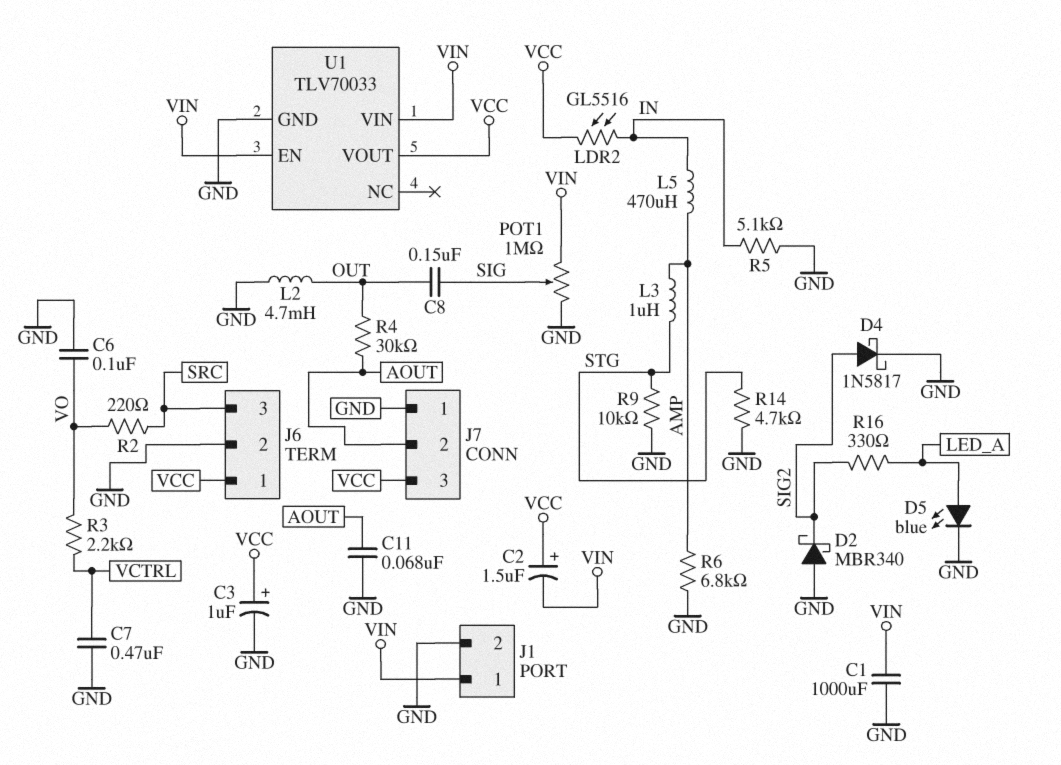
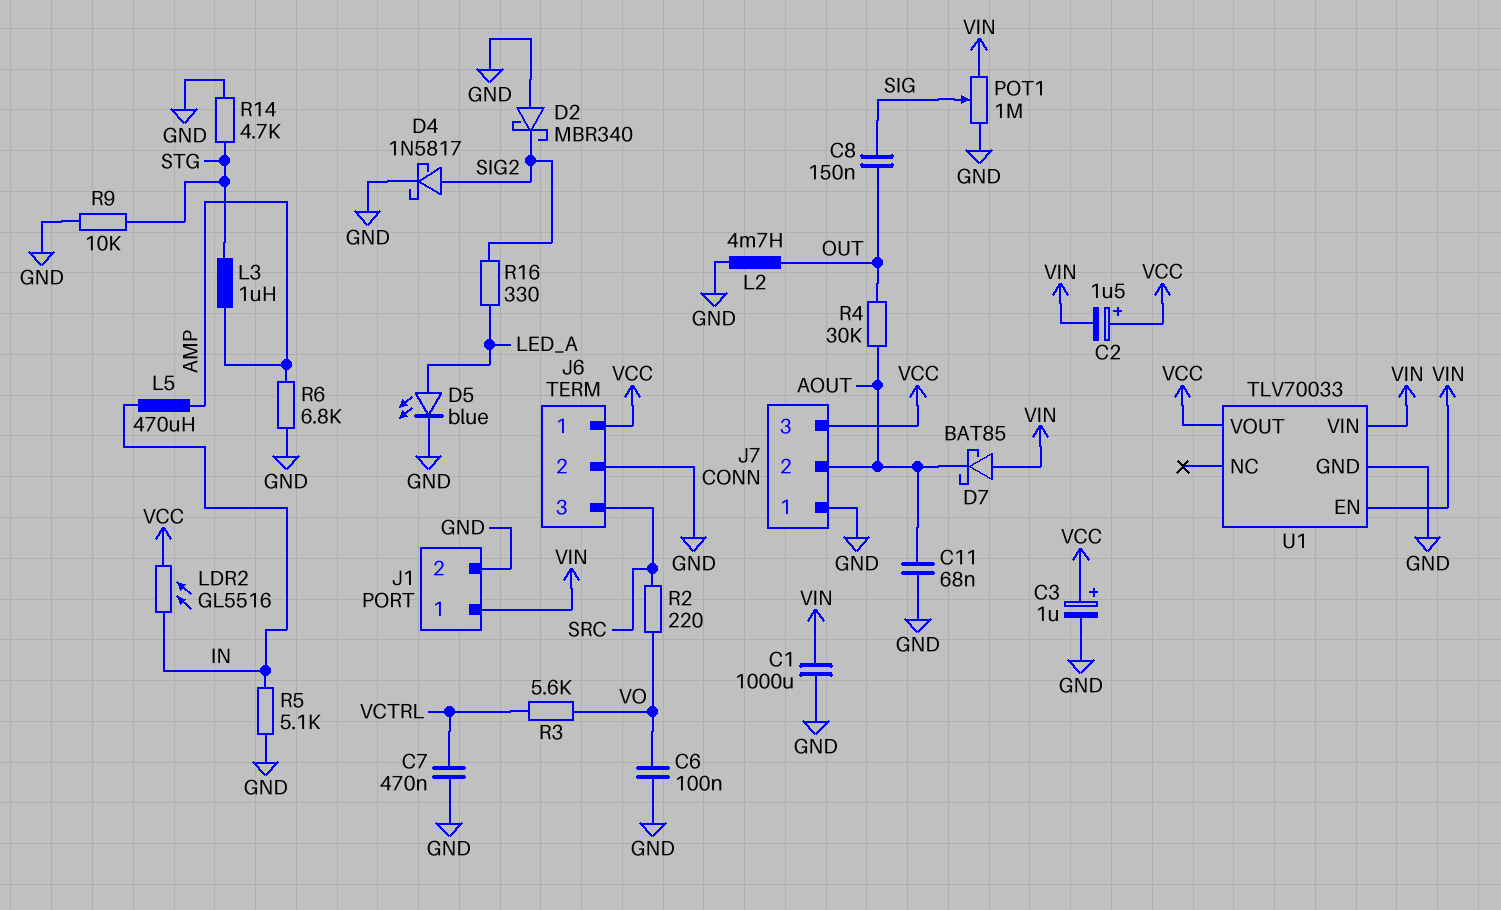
D7: none -> schottky BAT85 (A VIN, K AOUT)
R3: 2.2k (VCTRL, VO) -> 5.6k (VCTRL, VO)

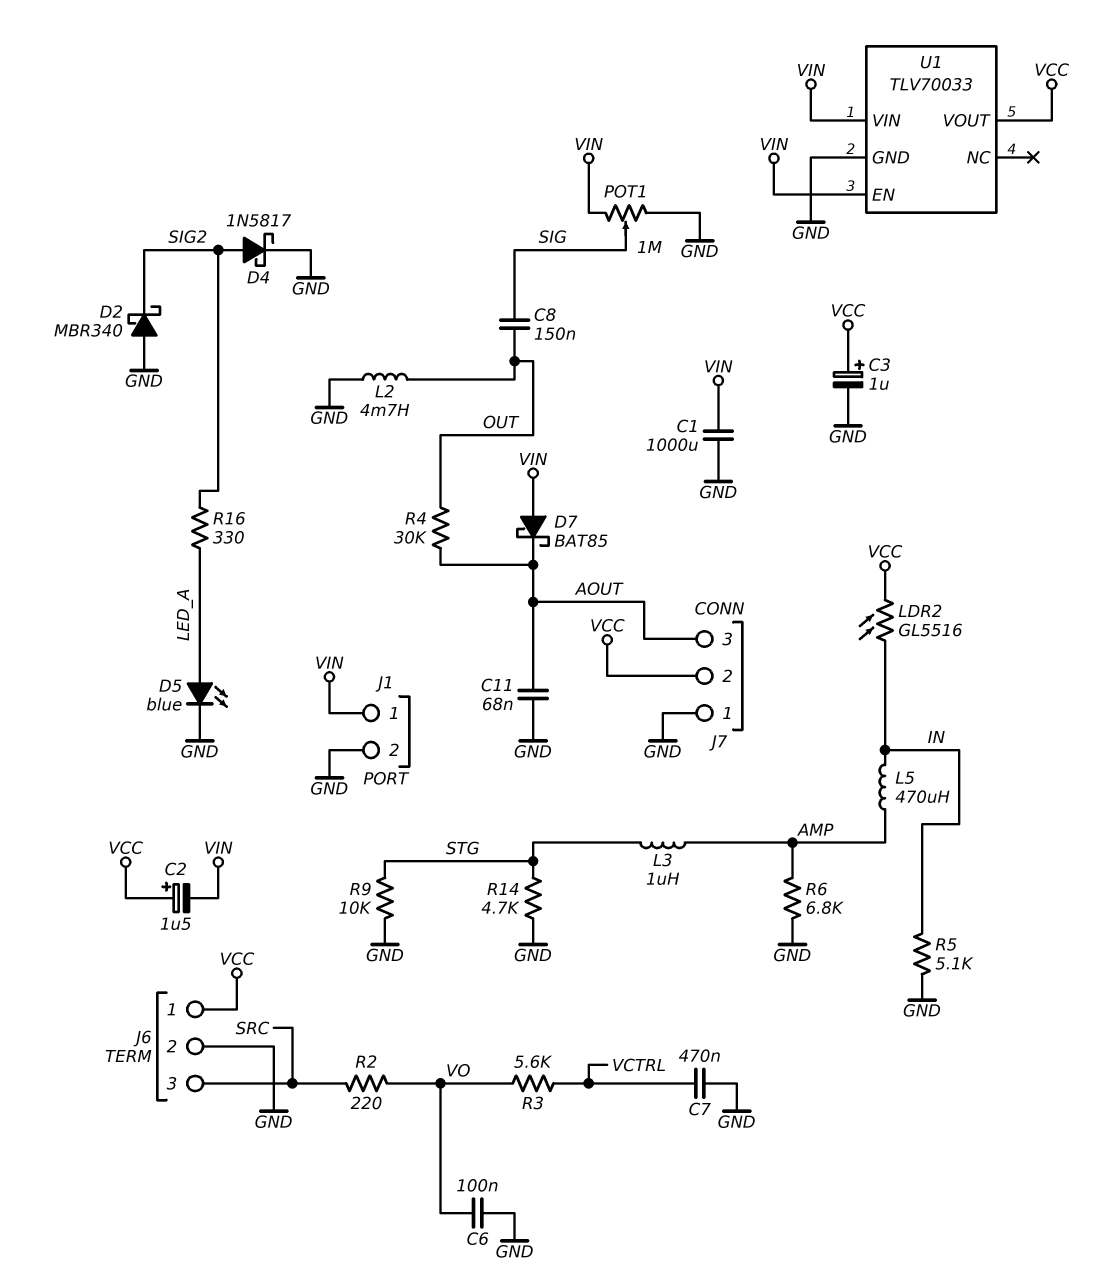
J7 pin 2: AOUT -> VCC
J7 pin 3: VCC -> AOUT

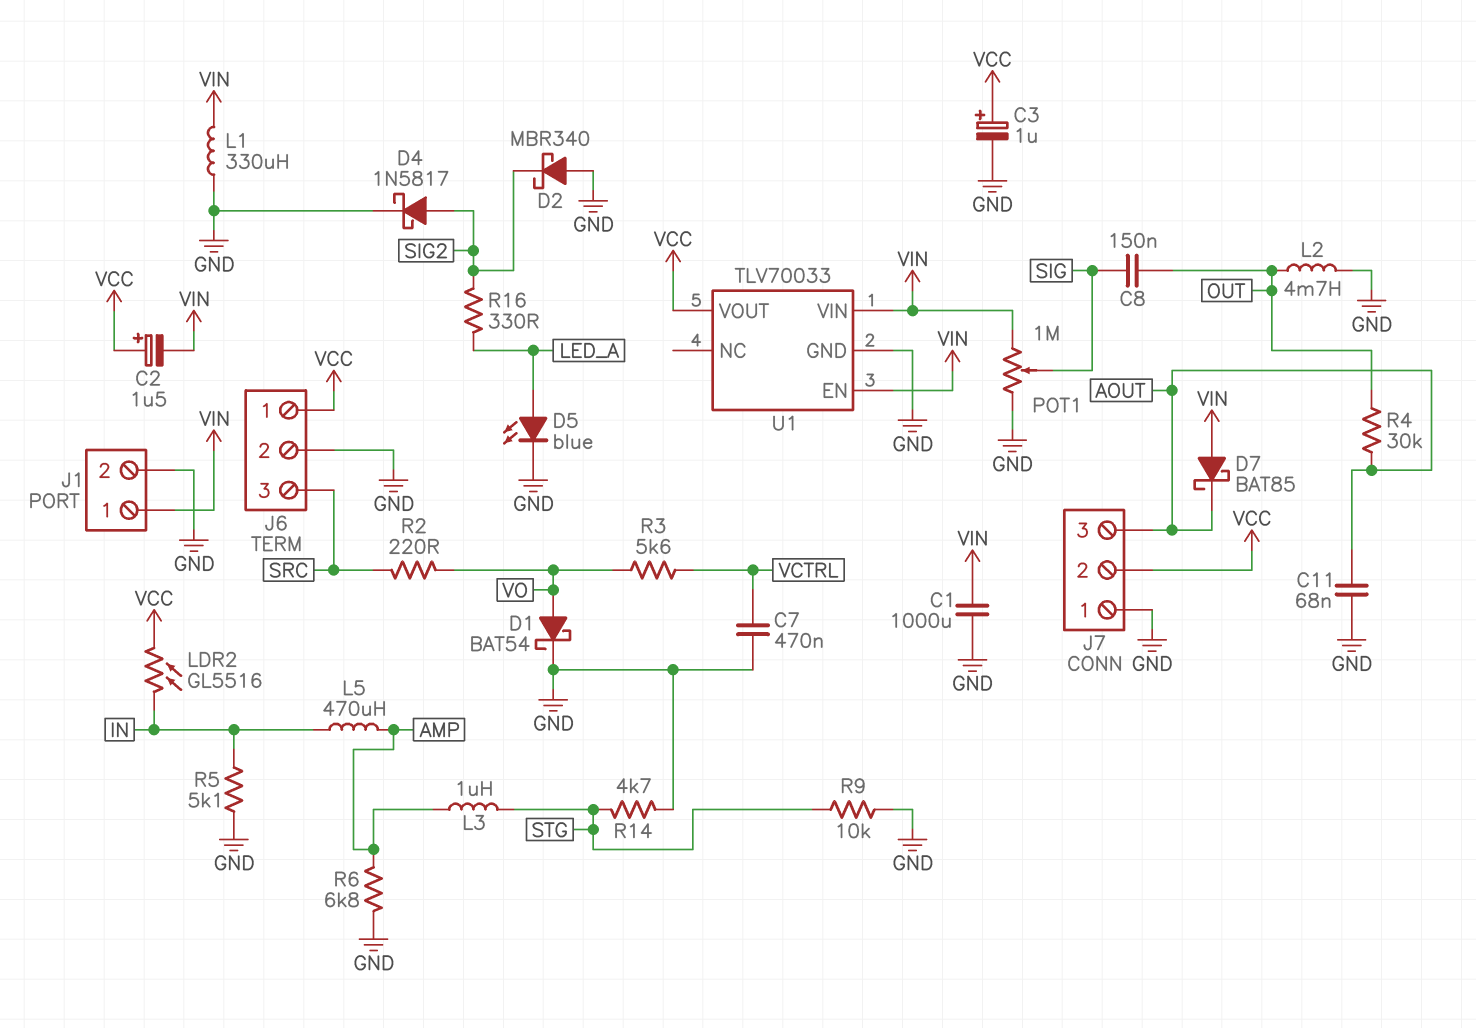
C6: 100nF (GND, VO) -> none
D1: none -> schottky BAT54 (A VO, K GND)
L1: none -> 330uH (GND, VIN)

